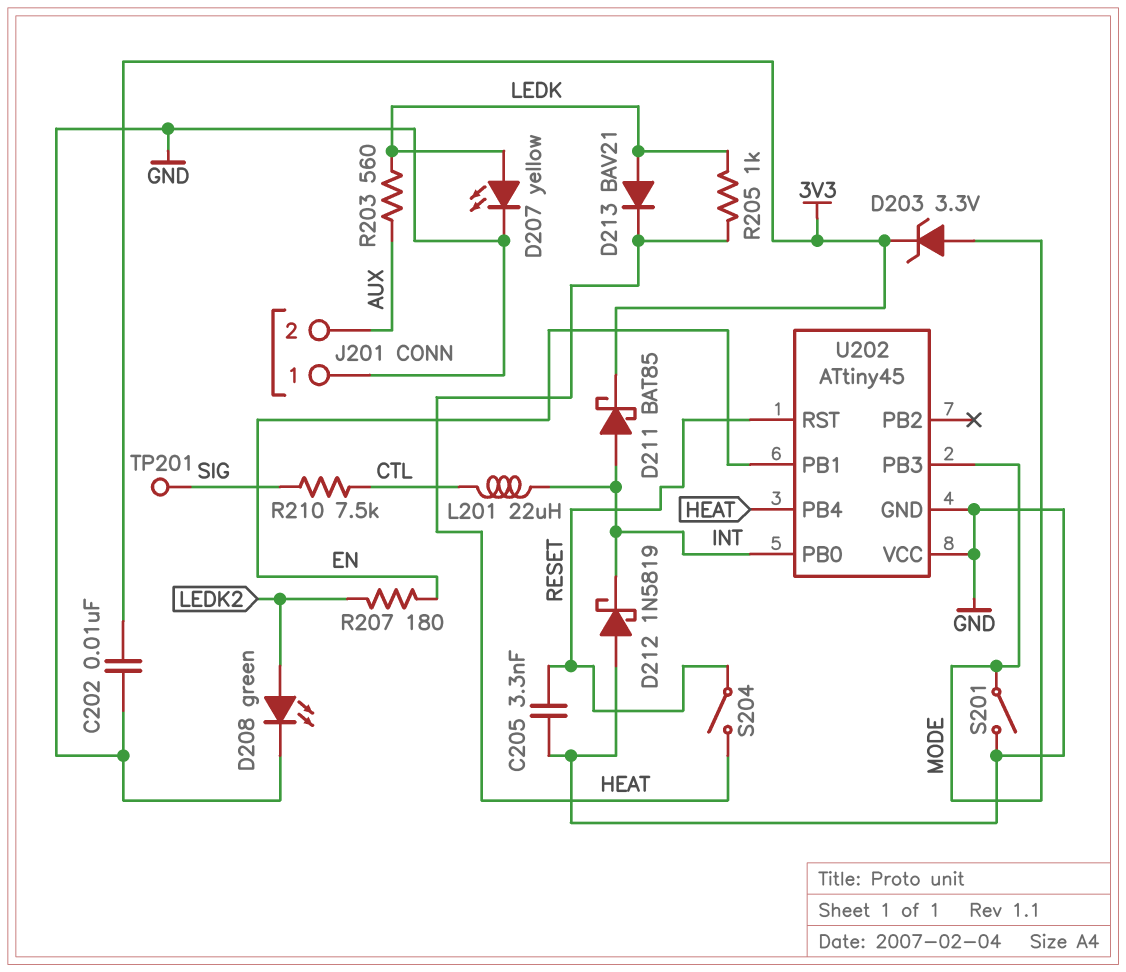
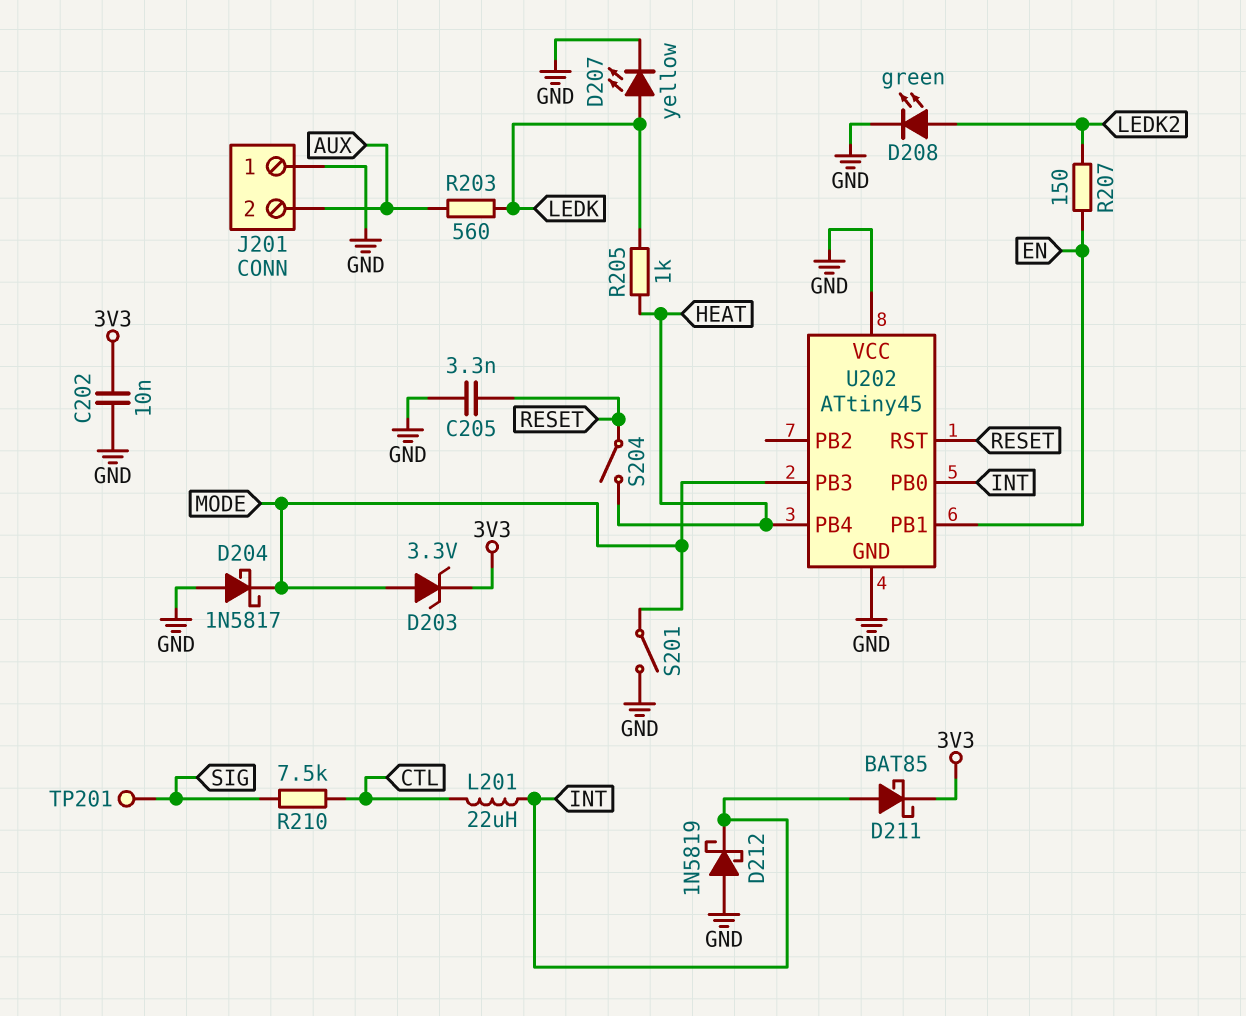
D204: none -> schottky 1N5817 (A GND, K MODE)
D213: diode BAV21 (A LEDK, K HEAT) -> none
R207: 180 (EN, LEDK2) -> 150 (EN, LEDK2)

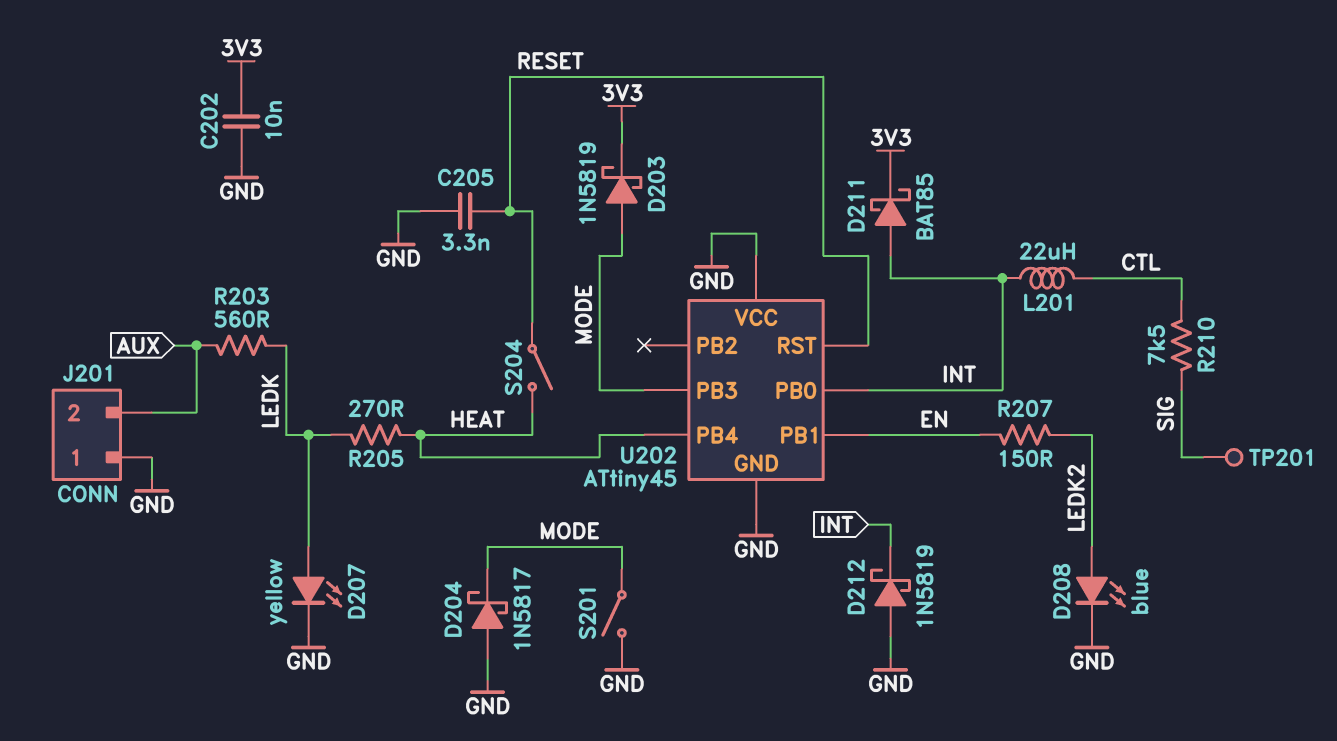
D203: zener 3.3V (A MODE, K 3V3) -> schottky 1N5819 (A MODE, K 3V3)
D208: LED green (A LEDK2, K GND) -> LED blue (A LEDK2, K GND)
R205: 1k (HEAT, LEDK) -> 270 (HEAT, LEDK)

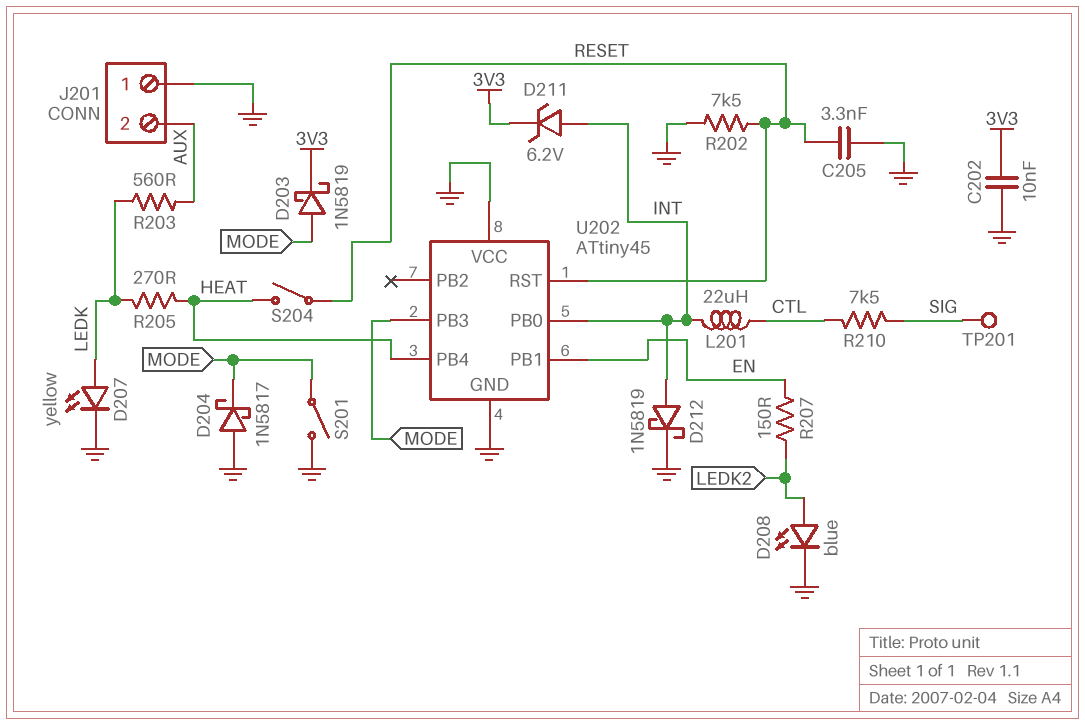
D211: schottky BAT85 (A INT, K 3V3) -> zener 6.2V (A INT, K 3V3)
D212: schottky 1N5819 (A GND, K INT) -> schottky 1N5819 (A INT, K GND)
R202: none -> 7.5k (GND, RESET)

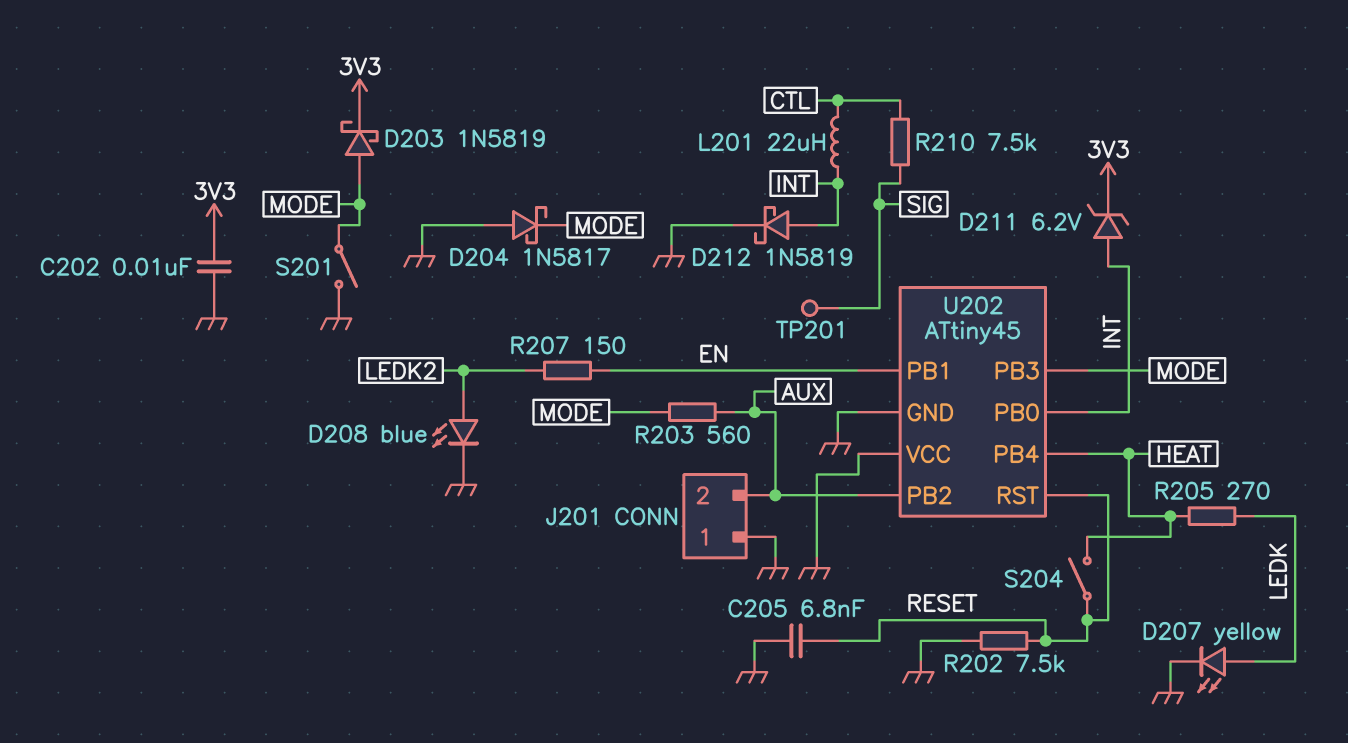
C205: 3.3nF (GND, RESET) -> 6.8nF (GND, RESET)
R203: 560 (AUX, LEDK) -> 560 (AUX, MODE)
U202 pin PB2: none -> AUX

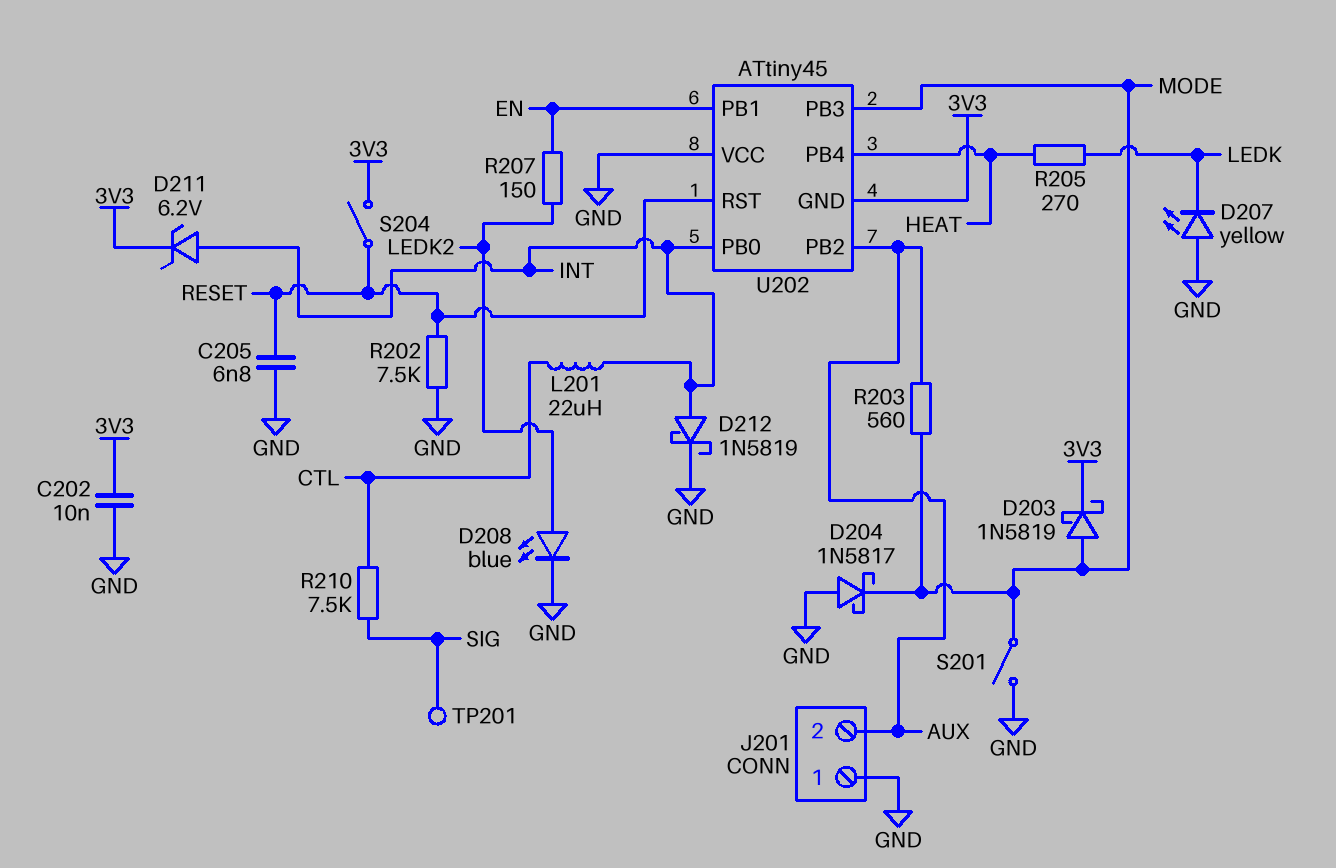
D207: LED yellow (A LEDK, K GND) -> LED yellow (A GND, K LEDK)
S204: switch (HEAT, RESET) -> switch (3V3, RESET)
U202 pin GND: GND -> 3V3

